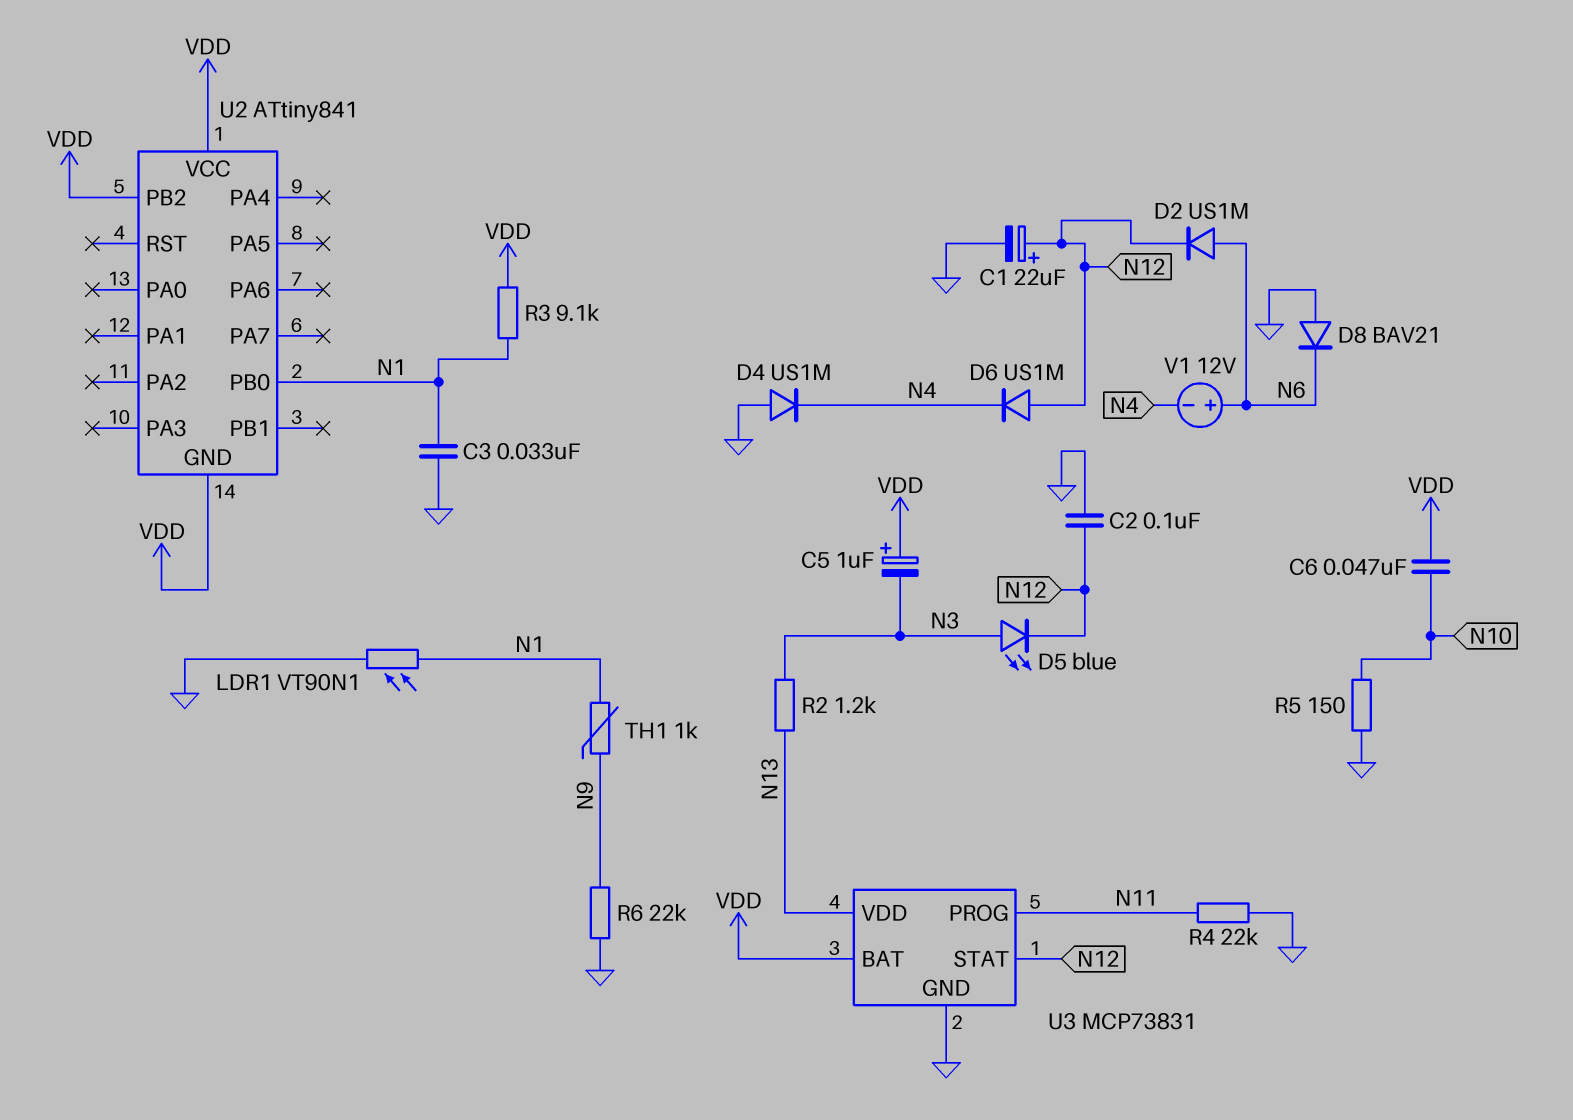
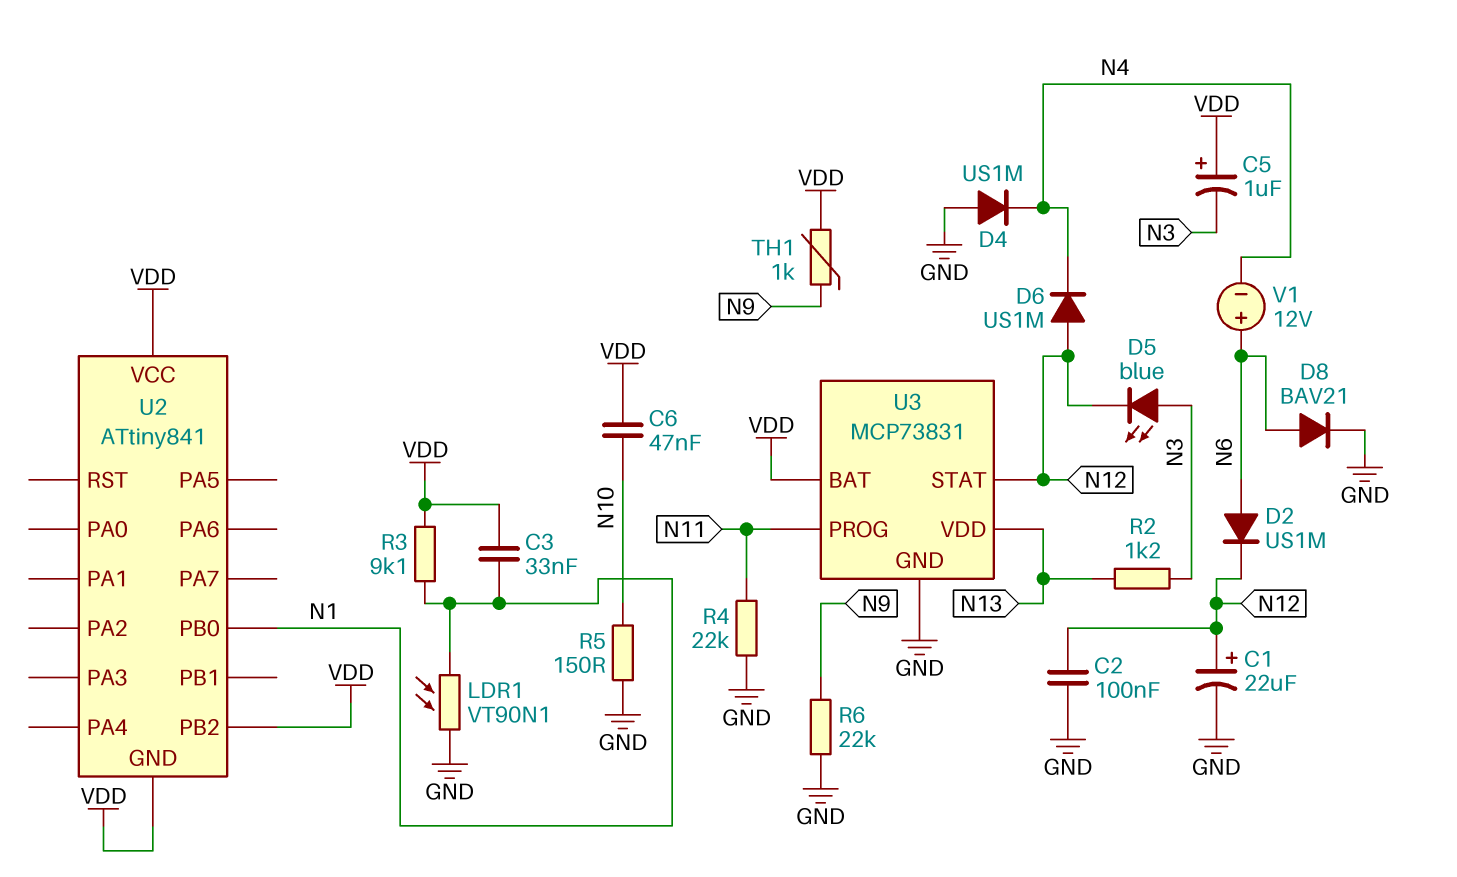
C3: 33nF (GND, N1) -> 33nF (N1, VDD)
D8: diode BAV21 (A GND, K N6) -> diode BAV21 (A N6, K GND)
TH1: 1k (N1, N9) -> 1k (N9, VDD)

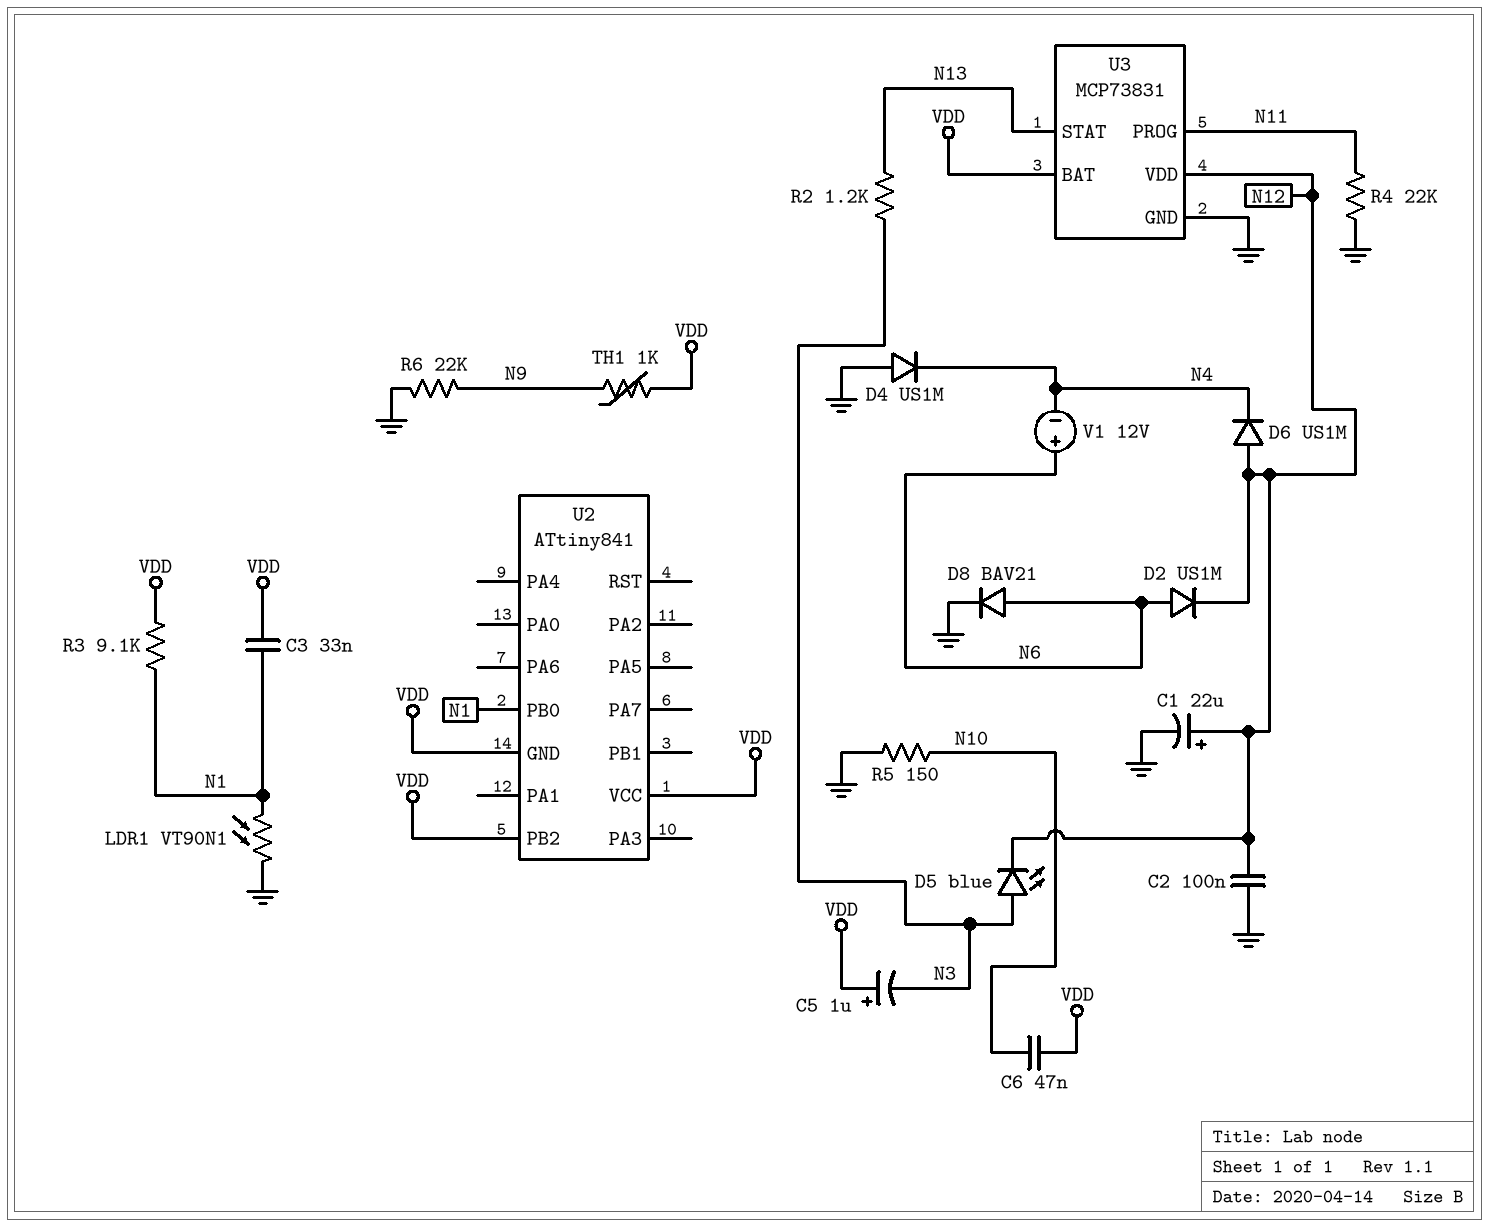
U3 pin STAT: N12 -> N13
U3 pin VDD: N13 -> N12

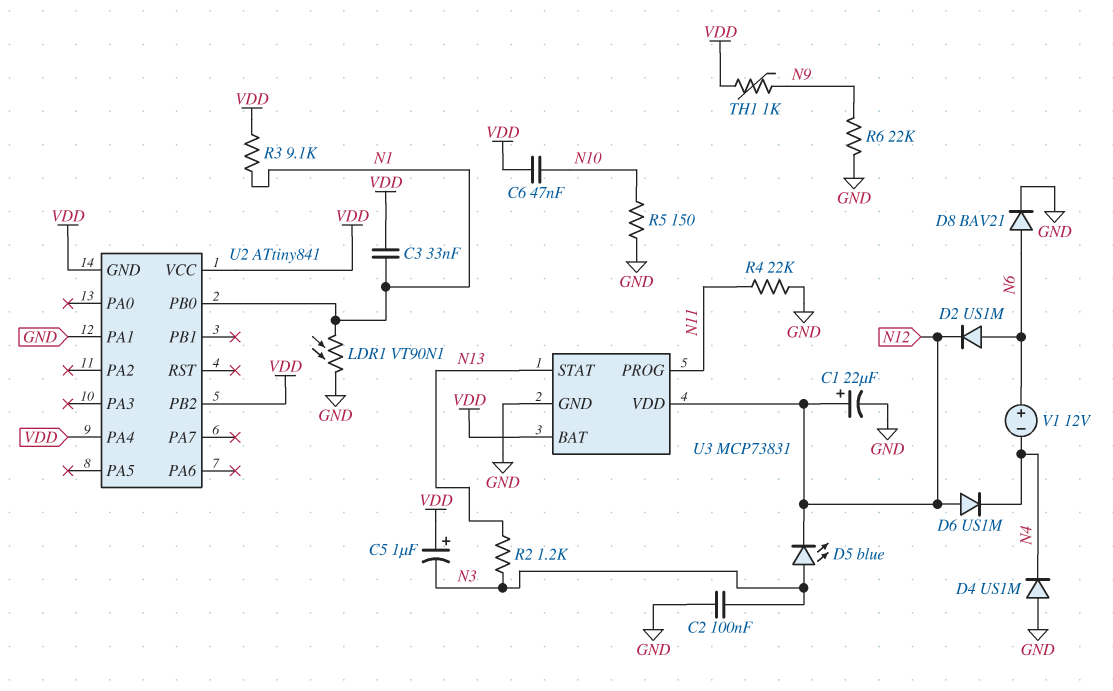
C2: 100nF (GND, N12) -> 100nF (GND, N3)
U2 pin PA1: none -> GND
U2 pin PA4: none -> VDD

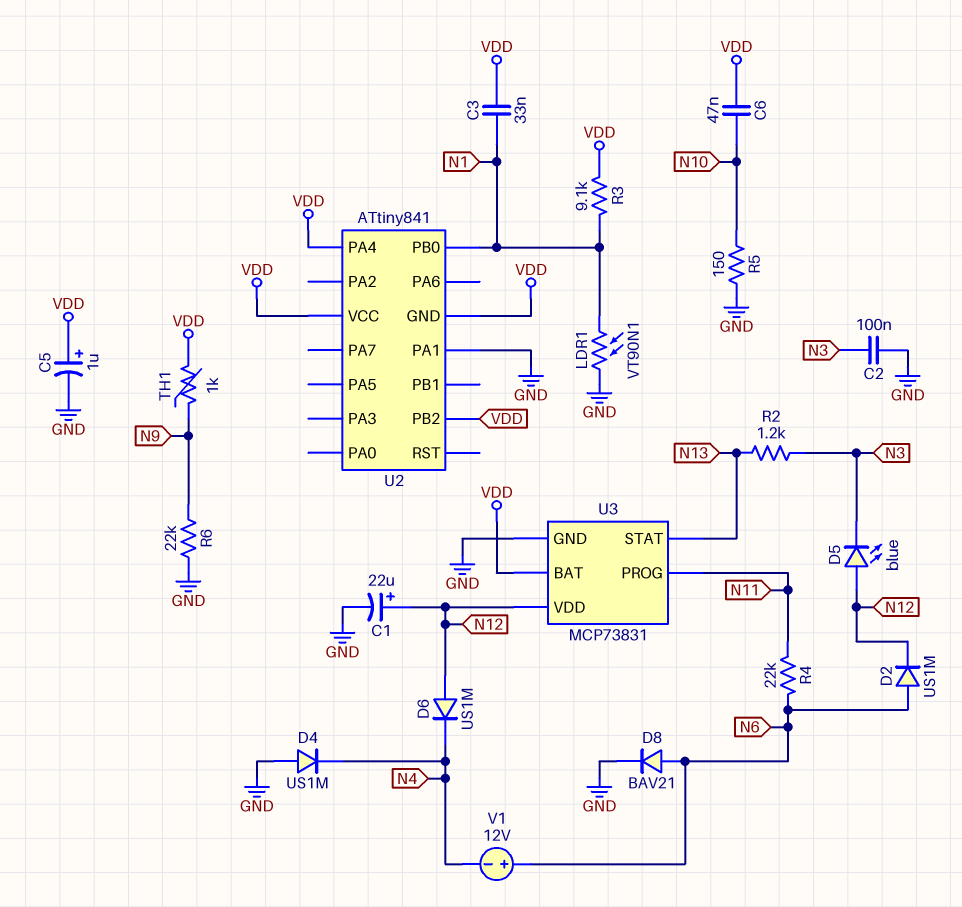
C5: 1uF (plus VDD, minus N3) -> 1uF (plus VDD, minus GND)
D5: LED blue (A N3, K N12) -> LED blue (A N12, K N3)
R4: 22k (GND, N11) -> 22k (N6, N11)

